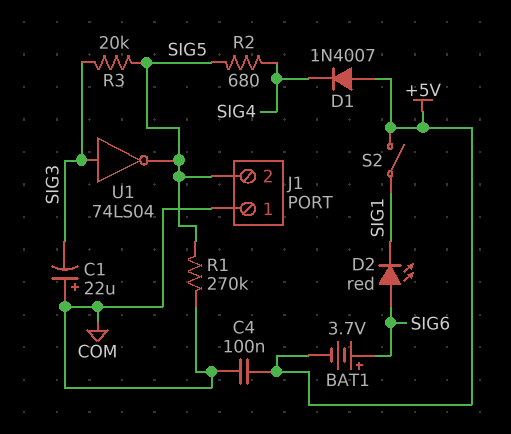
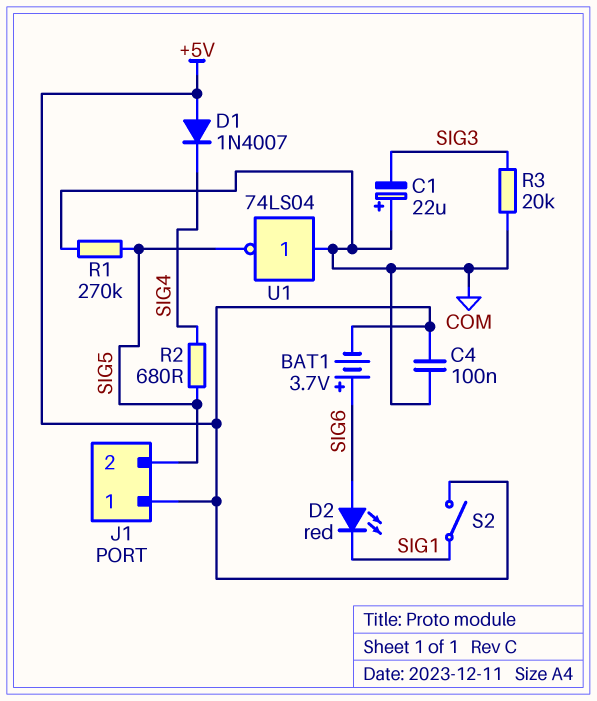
J1 pin 1: COM -> +5V
R3: 20k (SIG3, SIG5) -> 20k (COM, SIG3)
U1: NOT 74LS04 (in SIG3, out SIG5) -> NOT 74LS04 (in COM, out SIG5)

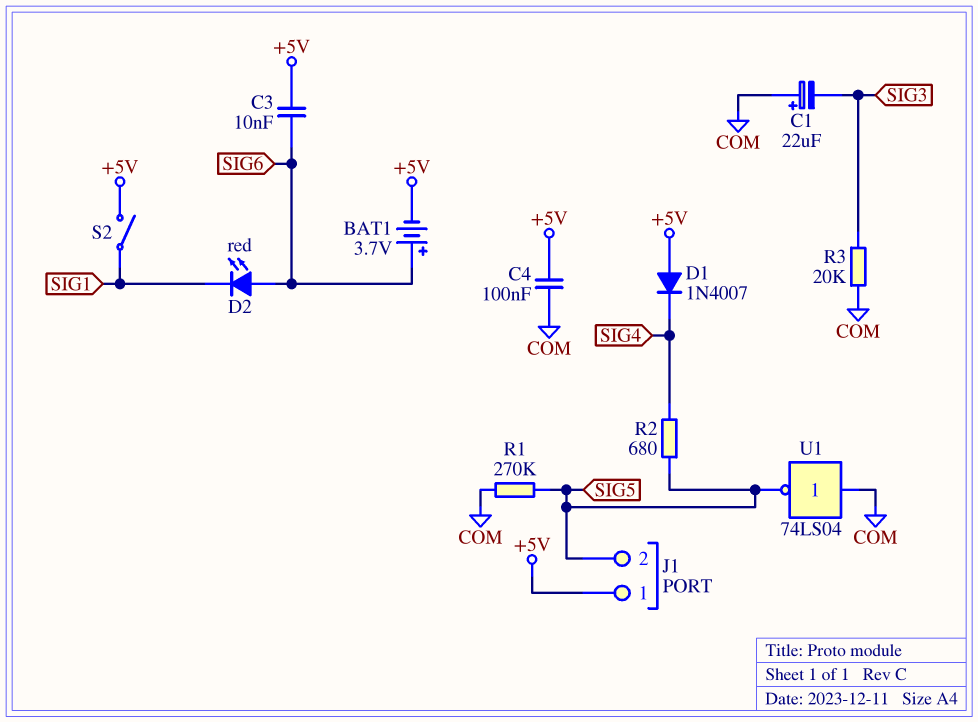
C3: none -> 10nF (+5V, SIG6)

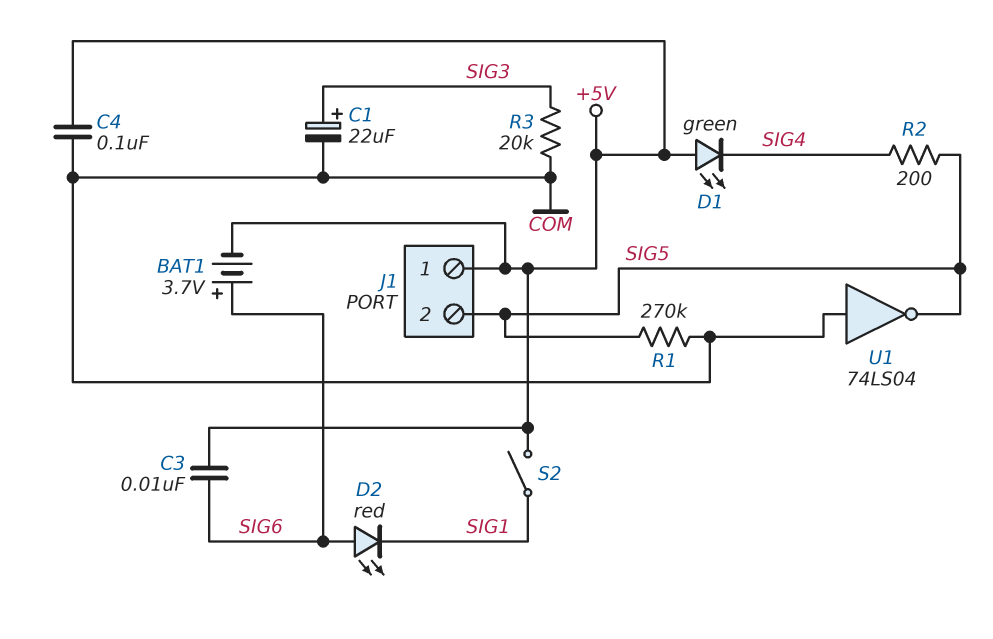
C1: 22uF (plus COM, minus SIG3) -> 22uF (plus SIG3, minus COM)
D1: diode 1N4007 (A +5V, K SIG4) -> LED green (A +5V, K SIG4)
R2: 680 (SIG4, SIG5) -> 200 (SIG4, SIG5)

